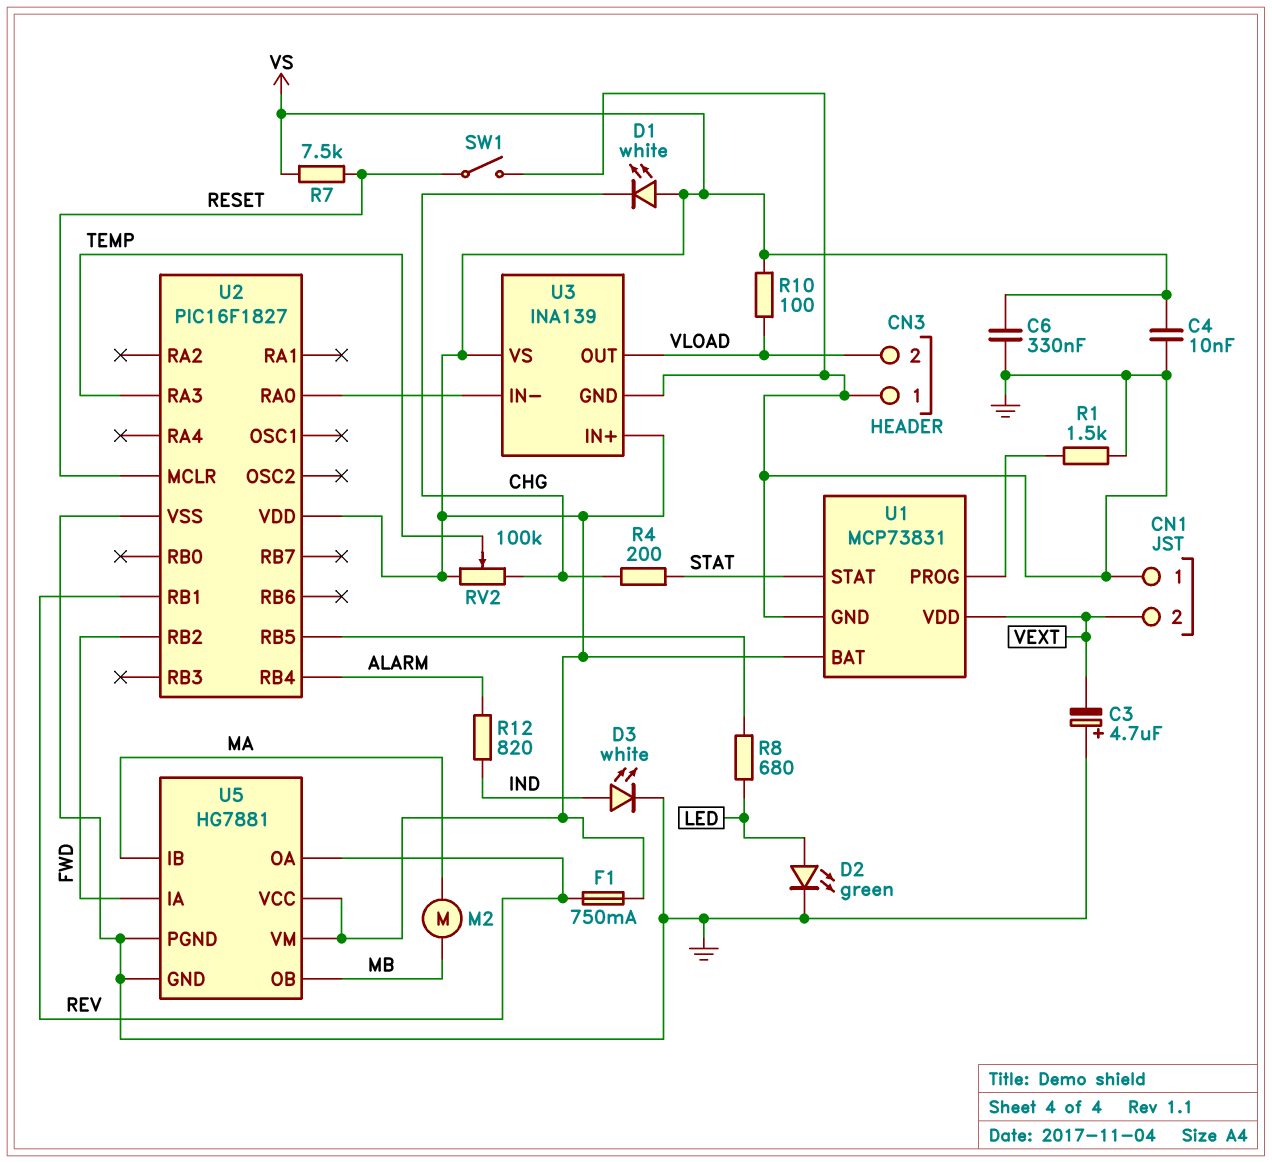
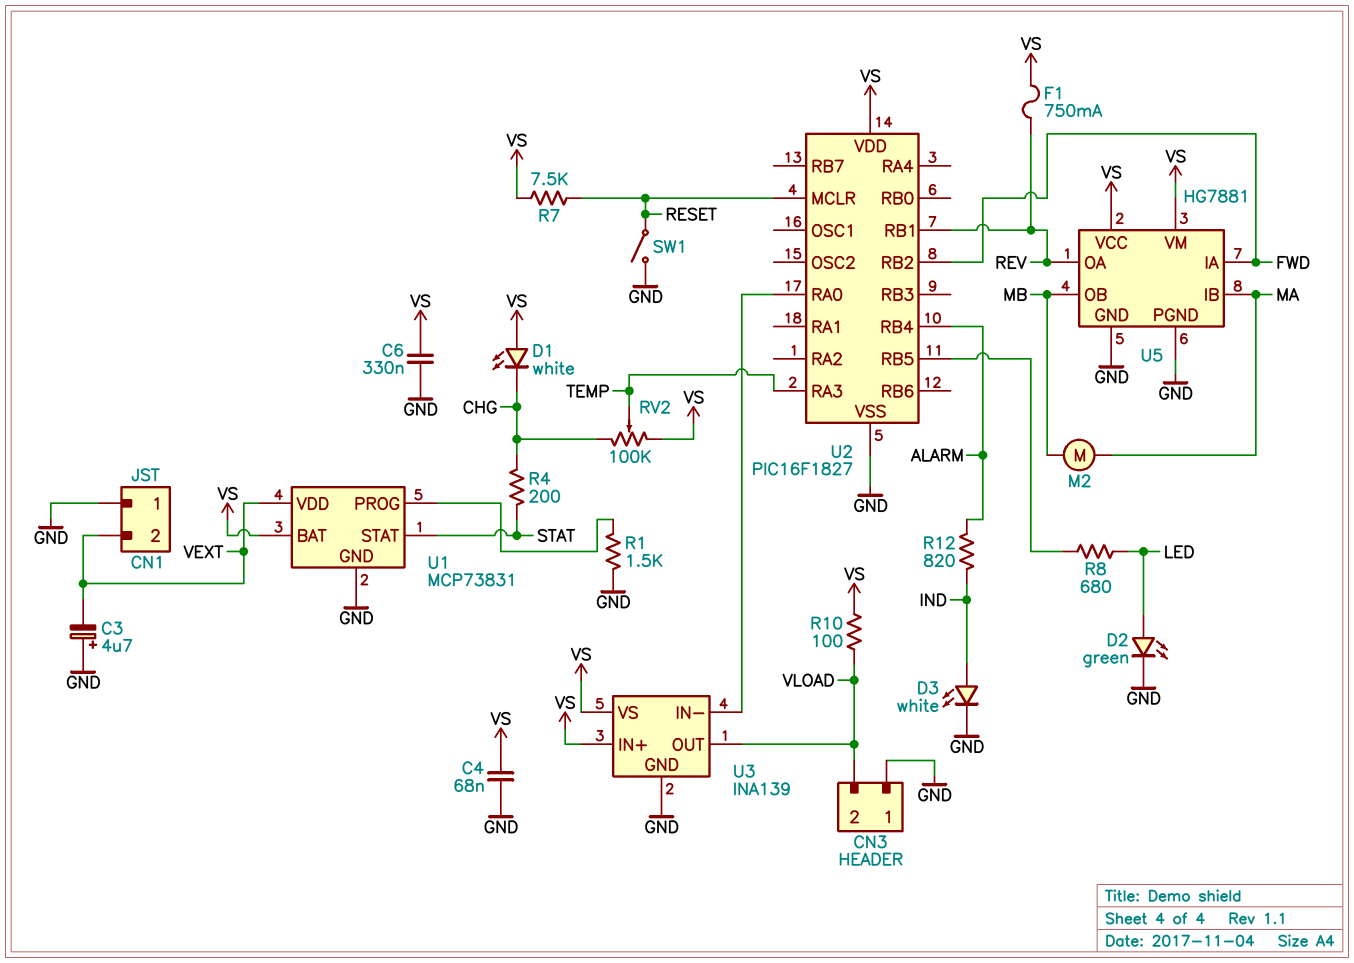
C4: 10nF (GND, VS) -> 68nF (GND, VS)

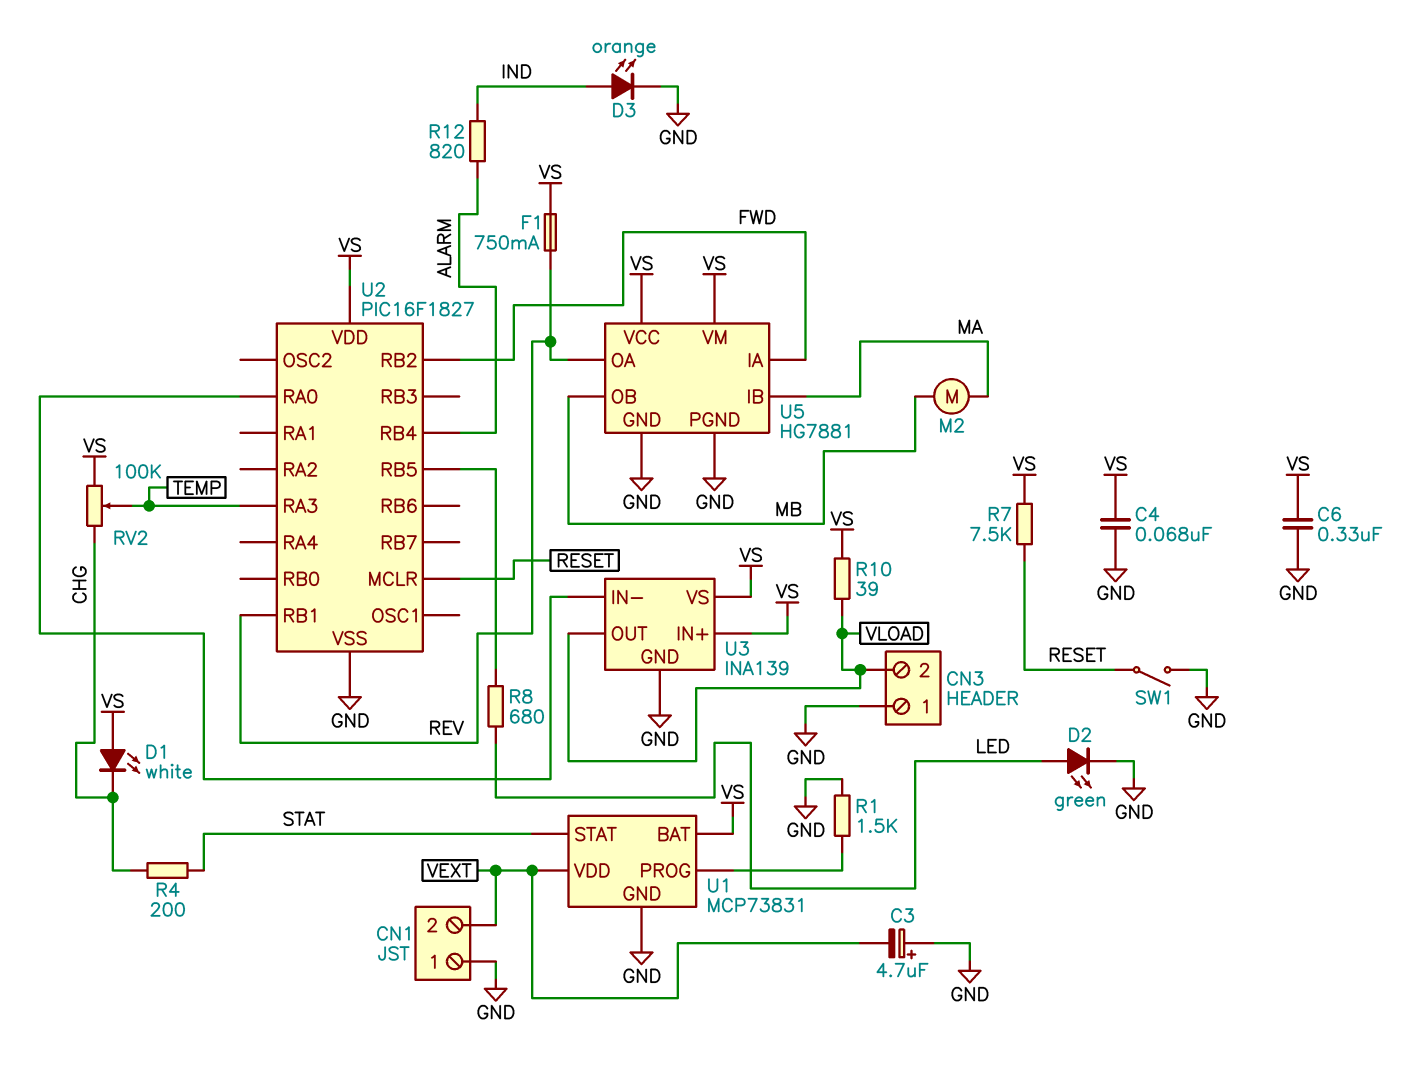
D3: LED white (A IND, K GND) -> LED orange (A IND, K GND)
R10: 100 (VLOAD, VS) -> 39 (VLOAD, VS)

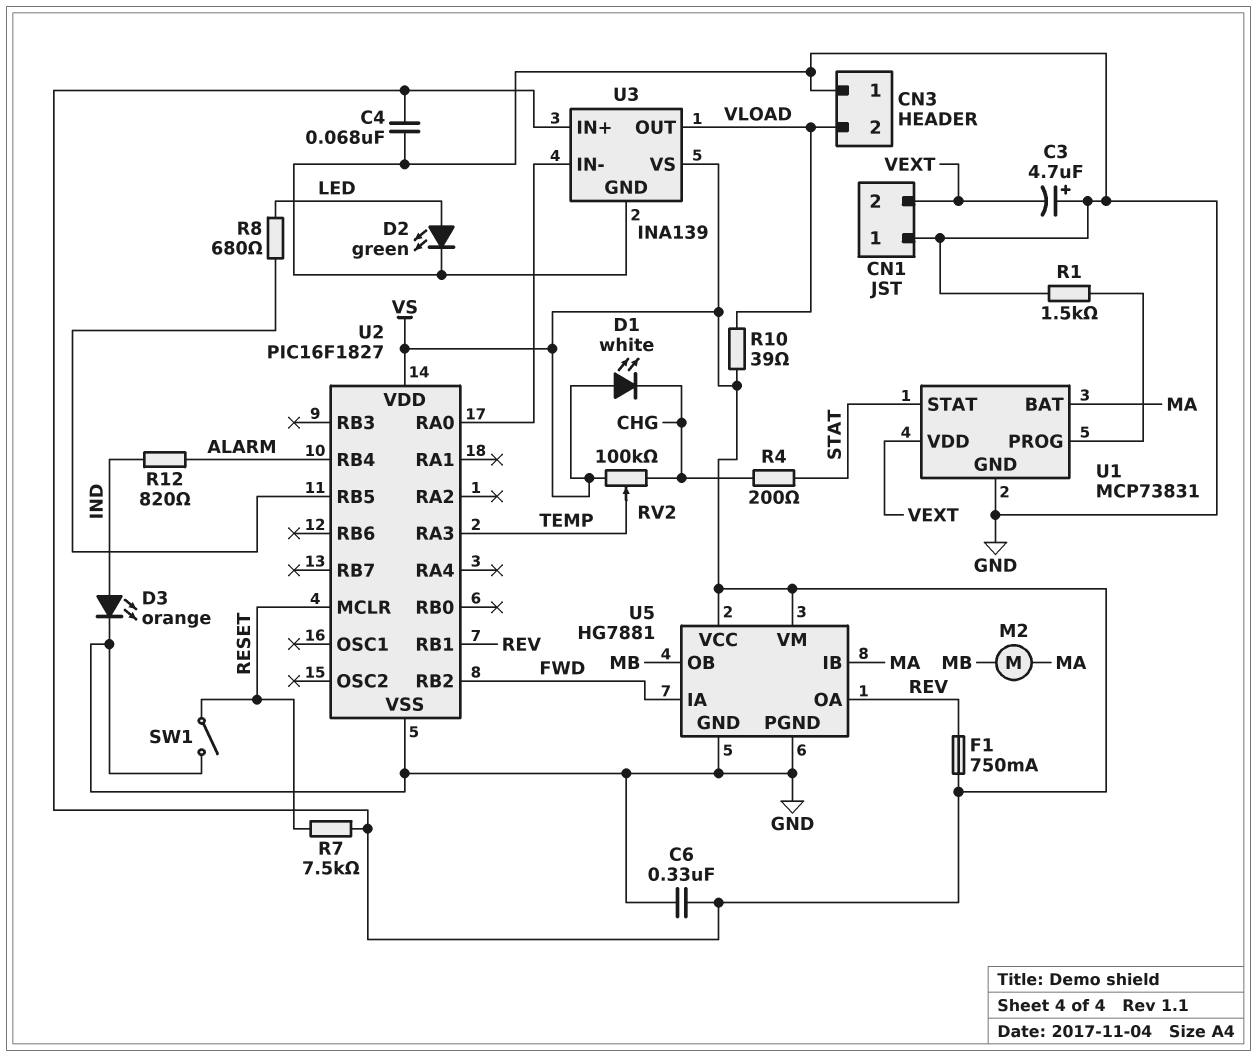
U1 pin BAT: VS -> MA

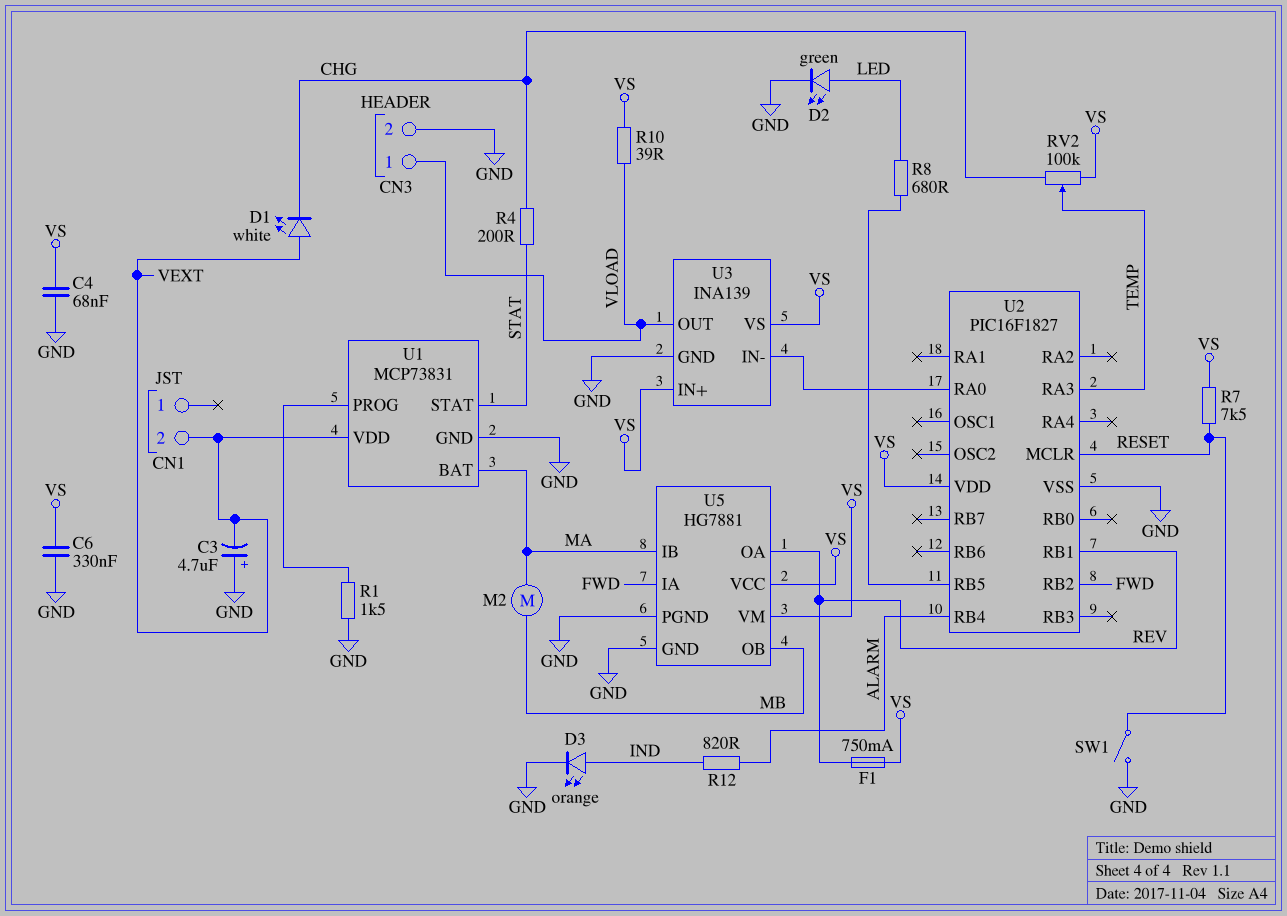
CN1 pin 1: GND -> none
CN3 pin 1: GND -> VLOAD
CN3 pin 2: VLOAD -> GND
D1: LED white (A VS, K CHG) -> LED white (A VEXT, K CHG)

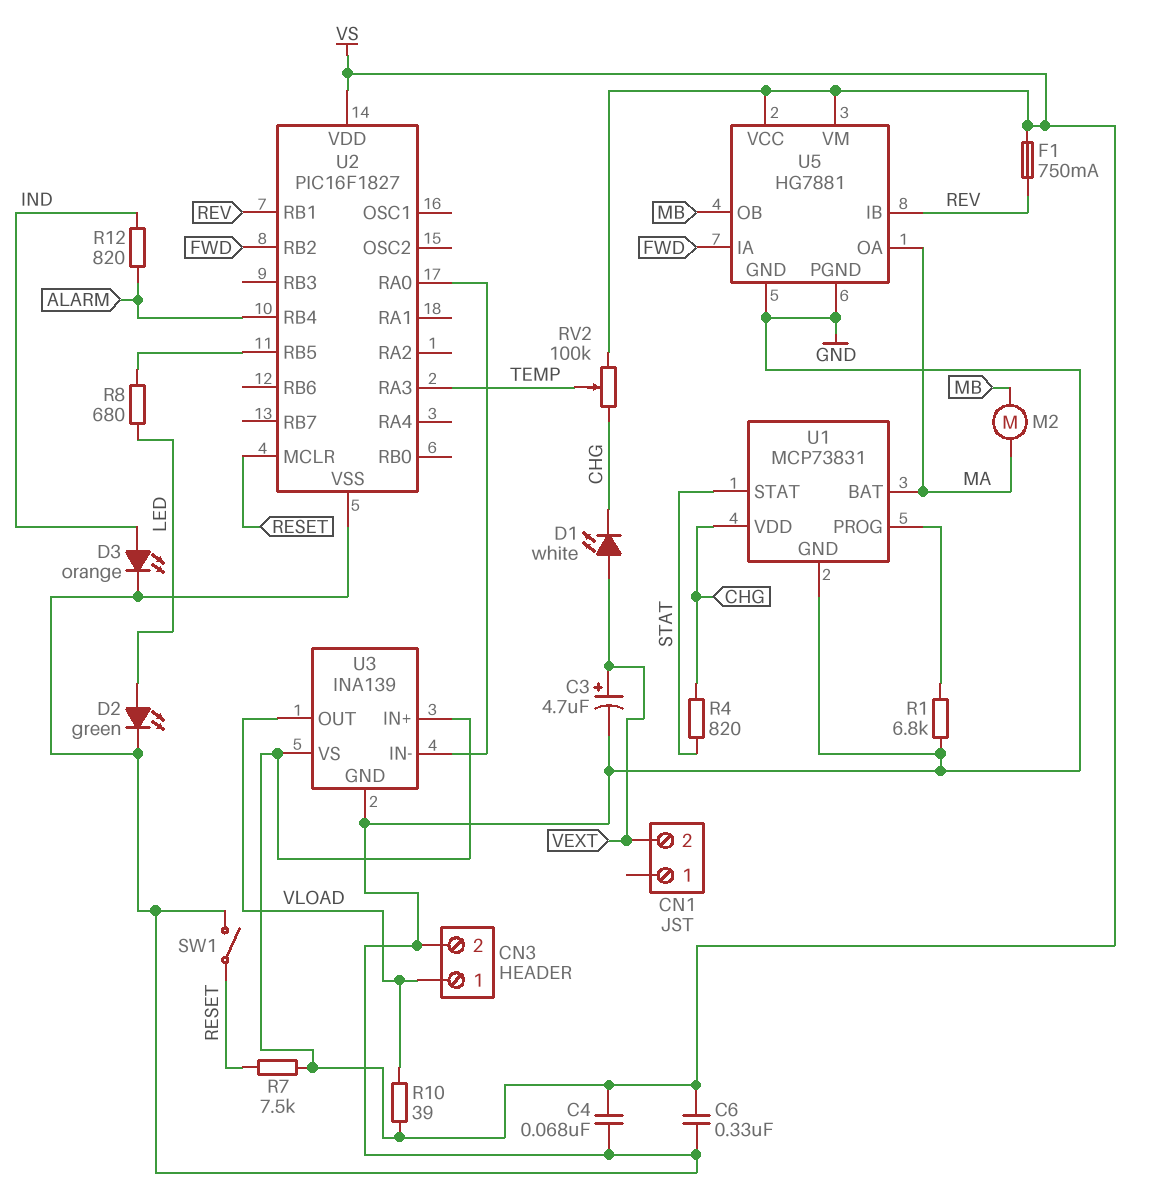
C3: 4.7uF (plus GND, minus VEXT) -> 4.7uF (plus VEXT, minus GND)
R1: 1.5k (GND, U1/PROG) -> 6.8k (GND, U1/PROG)
R4: 200 (CHG, STAT) -> 820 (CHG, STAT)
U1 pin VDD: VEXT -> CHG
U5 pin IB: MA -> REV
U5 pin OA: REV -> MA

